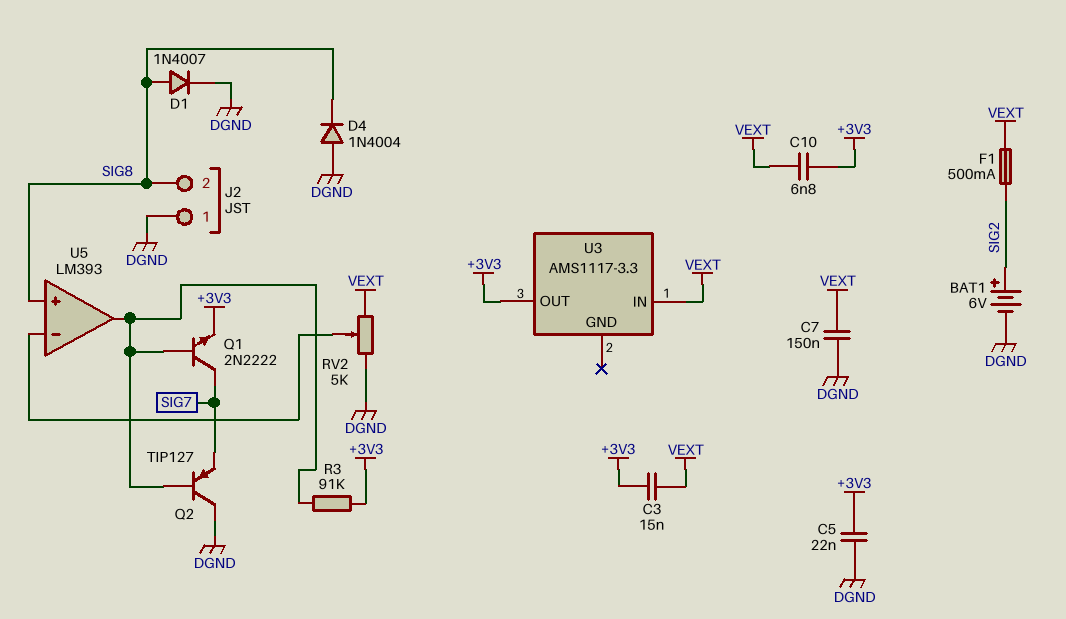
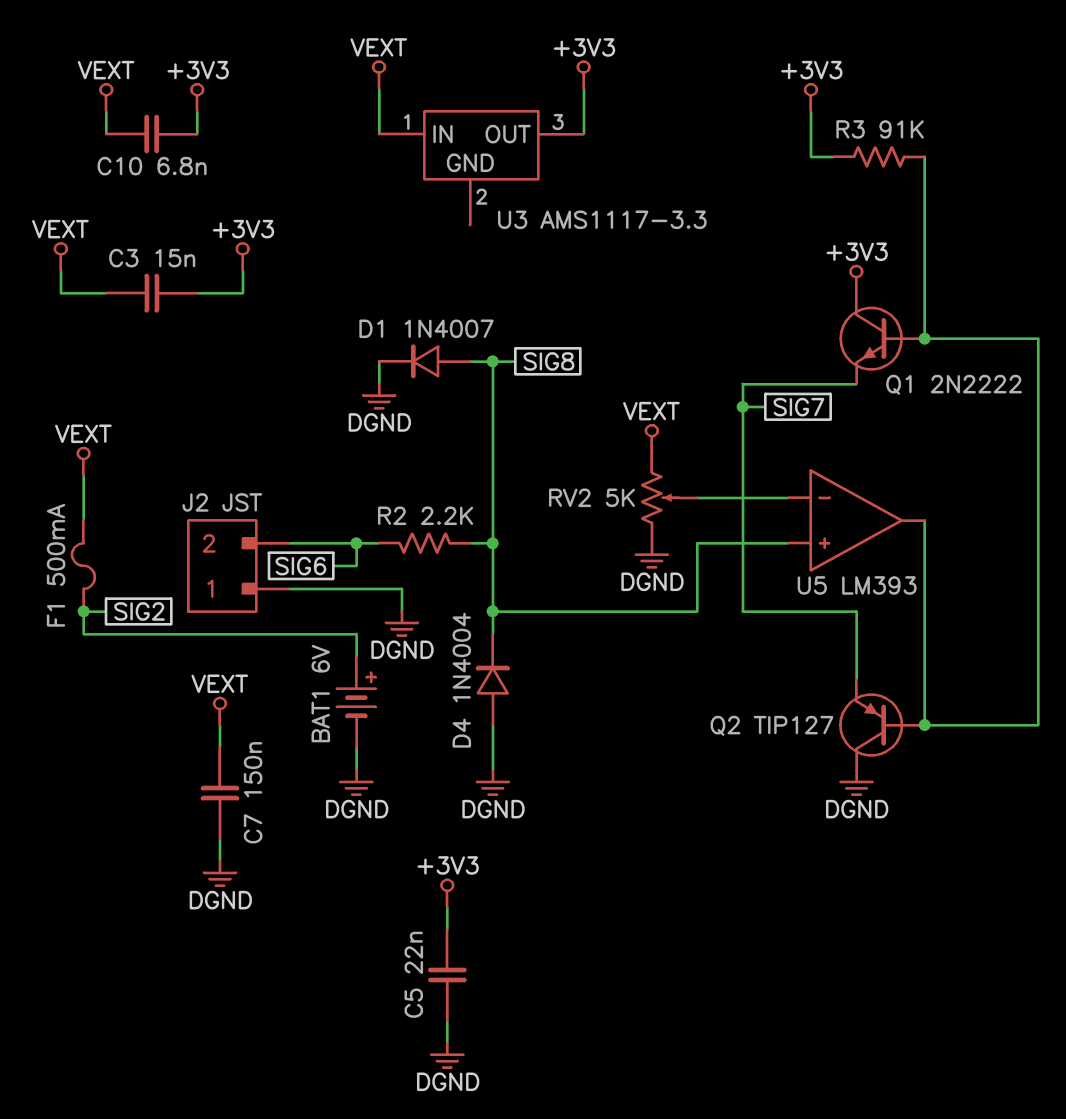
J2 pin 2: SIG8 -> SIG6
Q1: NPN 2N2222 (B U5/out, C SIG7, E +3V3) -> NPN 2N2222 (B U5/out, C +3V3, E SIG7)
R2: none -> 2.2k (SIG6, SIG8)

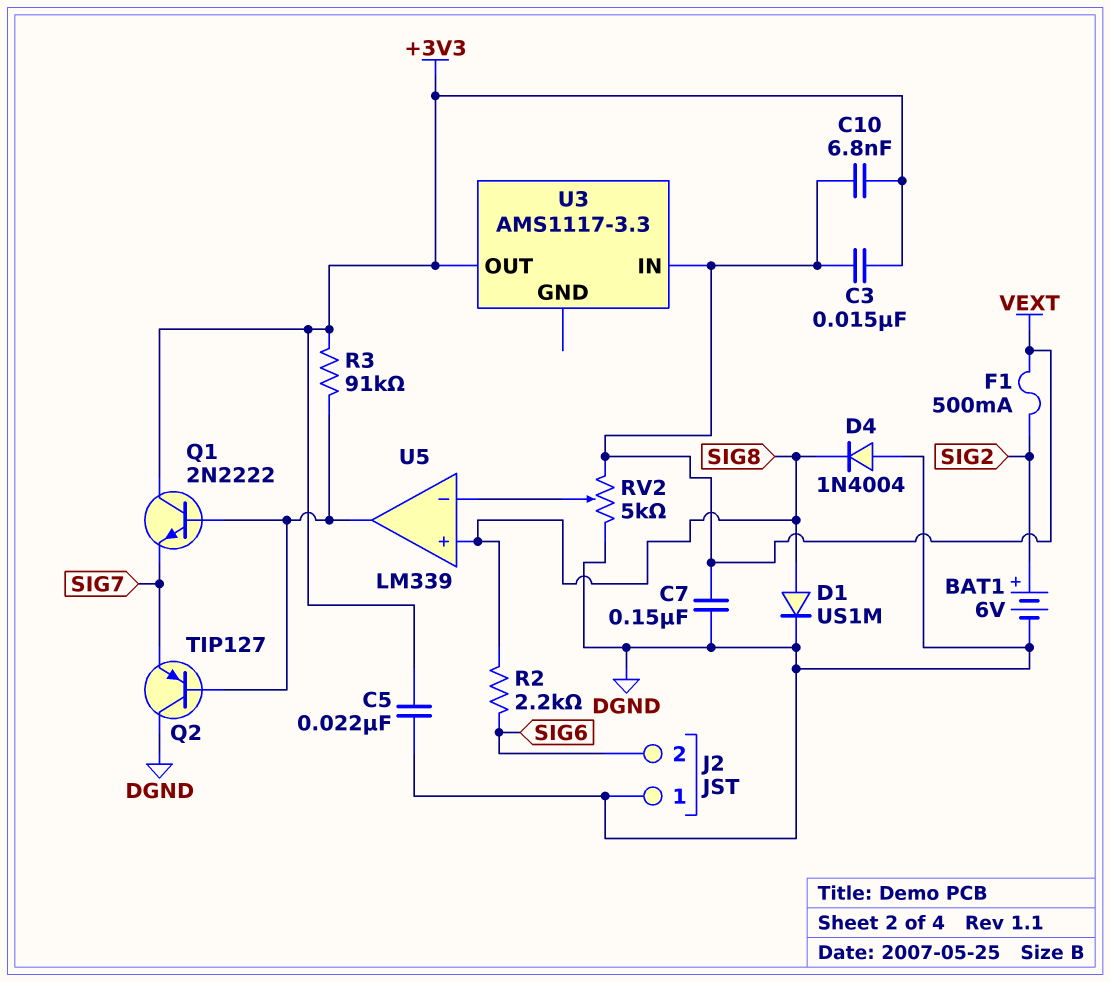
D1: diode 1N4007 (A SIG8, K DGND) -> diode US1M (A SIG8, K DGND)
U5: LM393 -> LM339

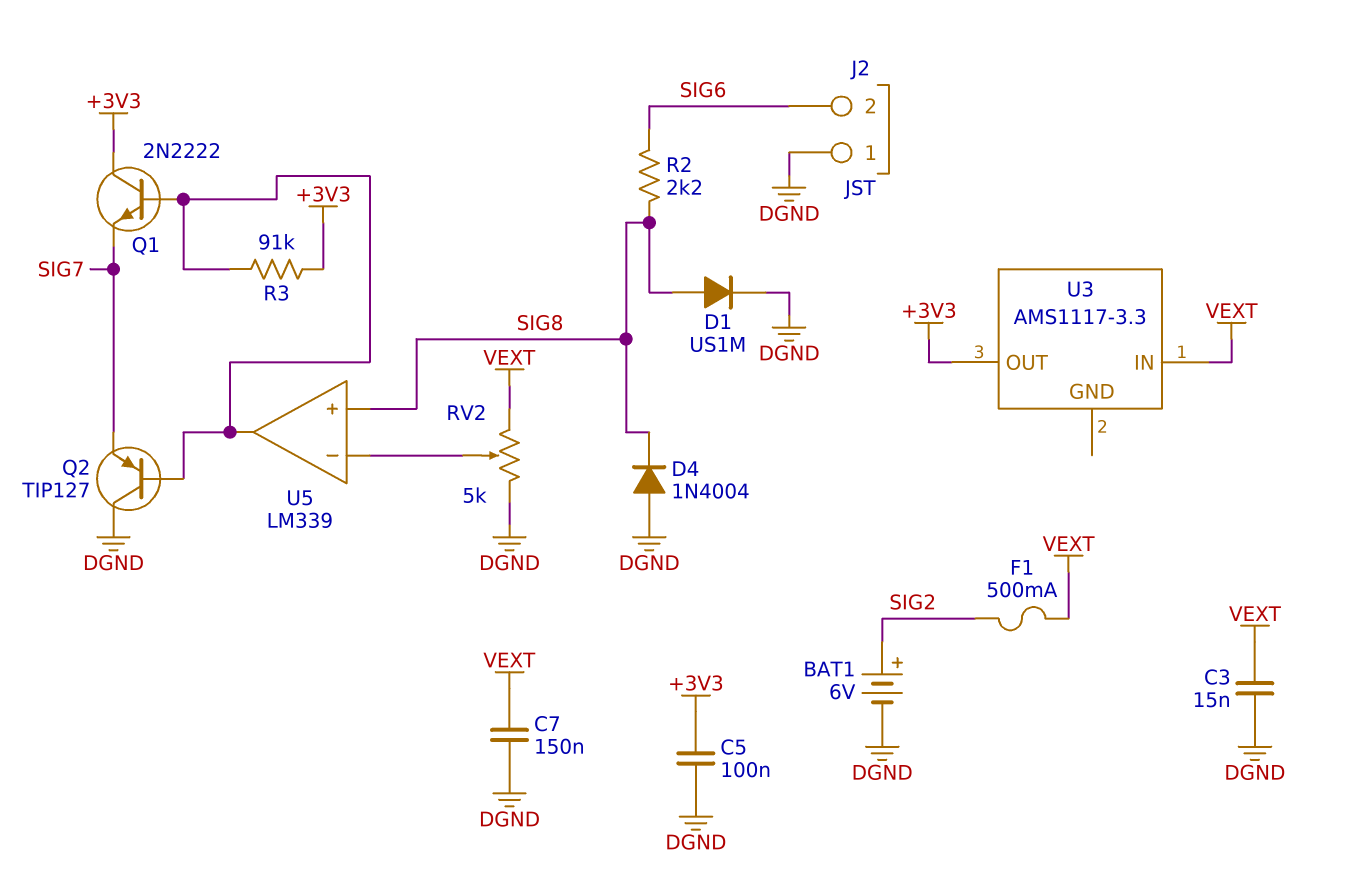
C3: 15nF (+3V3, VEXT) -> 15nF (DGND, VEXT)
C5: 22nF (+3V3, DGND) -> 100nF (+3V3, DGND)
C10: 6.8nF (+3V3, VEXT) -> none

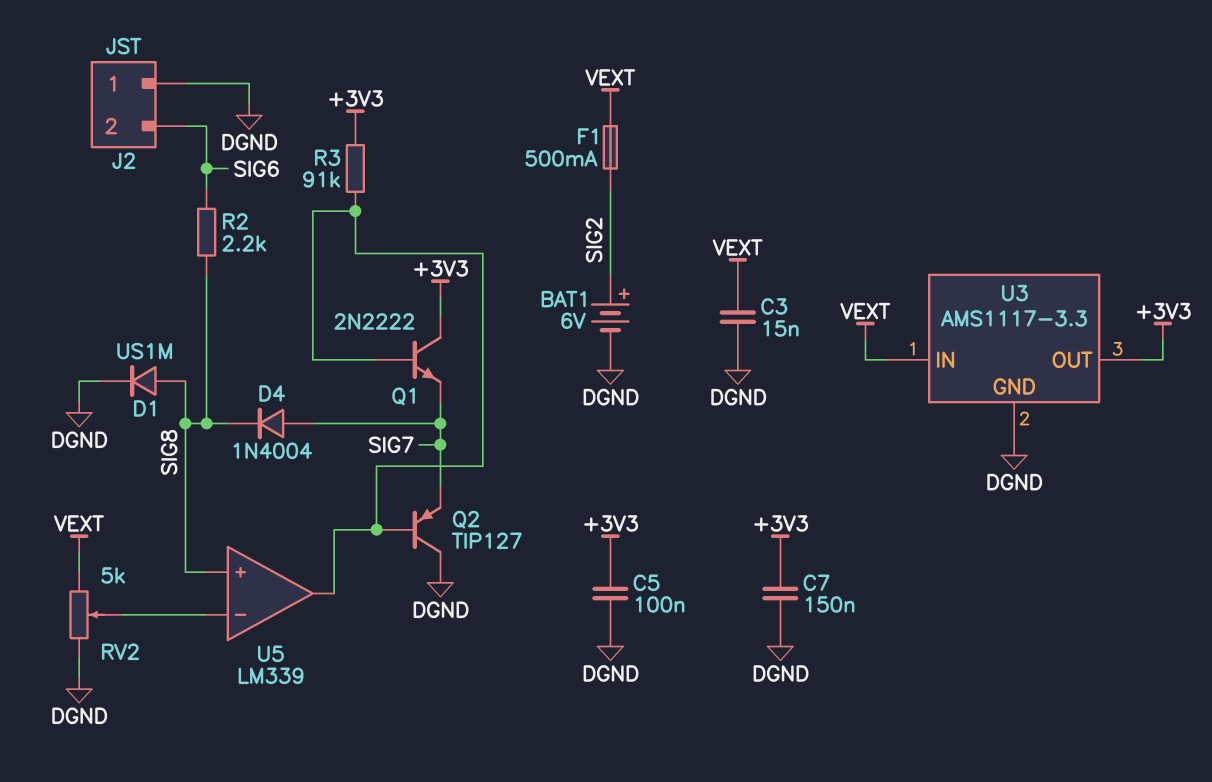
C7: 150nF (DGND, VEXT) -> 150nF (+3V3, DGND)
D4: diode 1N4004 (A DGND, K SIG8) -> diode 1N4004 (A SIG7, K SIG8)
U3 pin GND: none -> DGND

